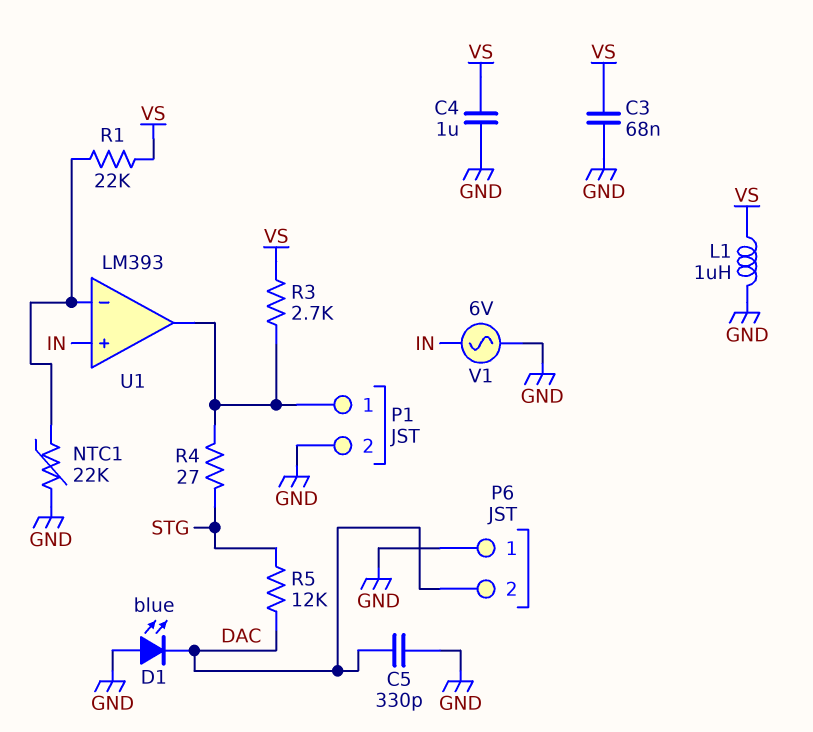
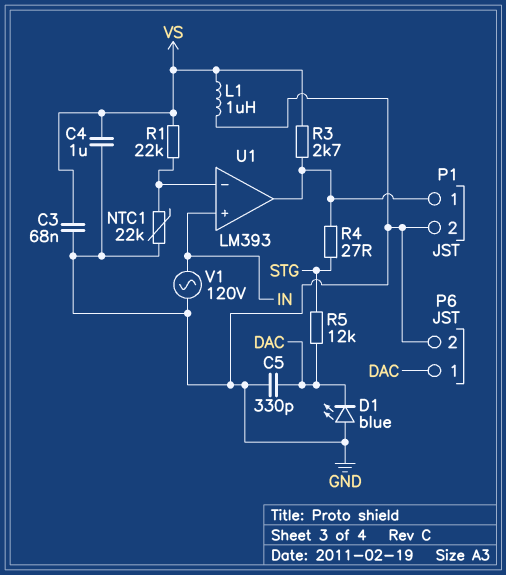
P6 pin 1: GND -> DAC
P6 pin 2: DAC -> GND
V1: AC 6V (GND, IN) -> AC 120V (GND, IN)

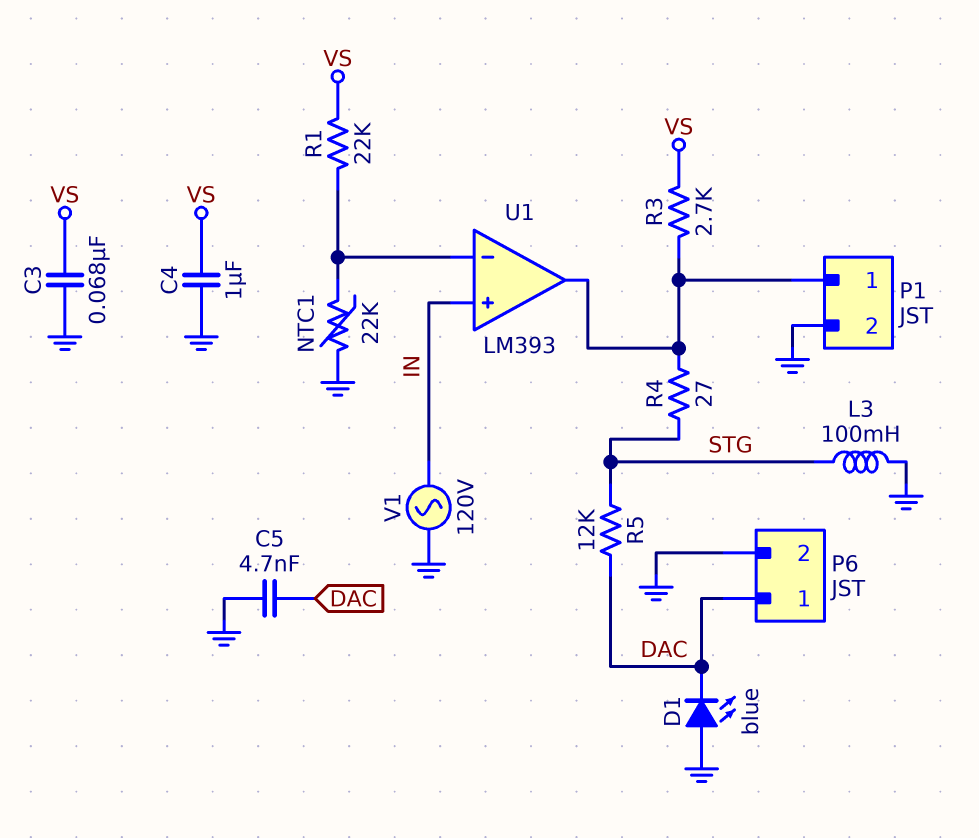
C5: 330pF (DAC, GND) -> 4.7nF (DAC, GND)
L1: 1uH (GND, VS) -> none
L3: none -> 100mH (GND, STG)

